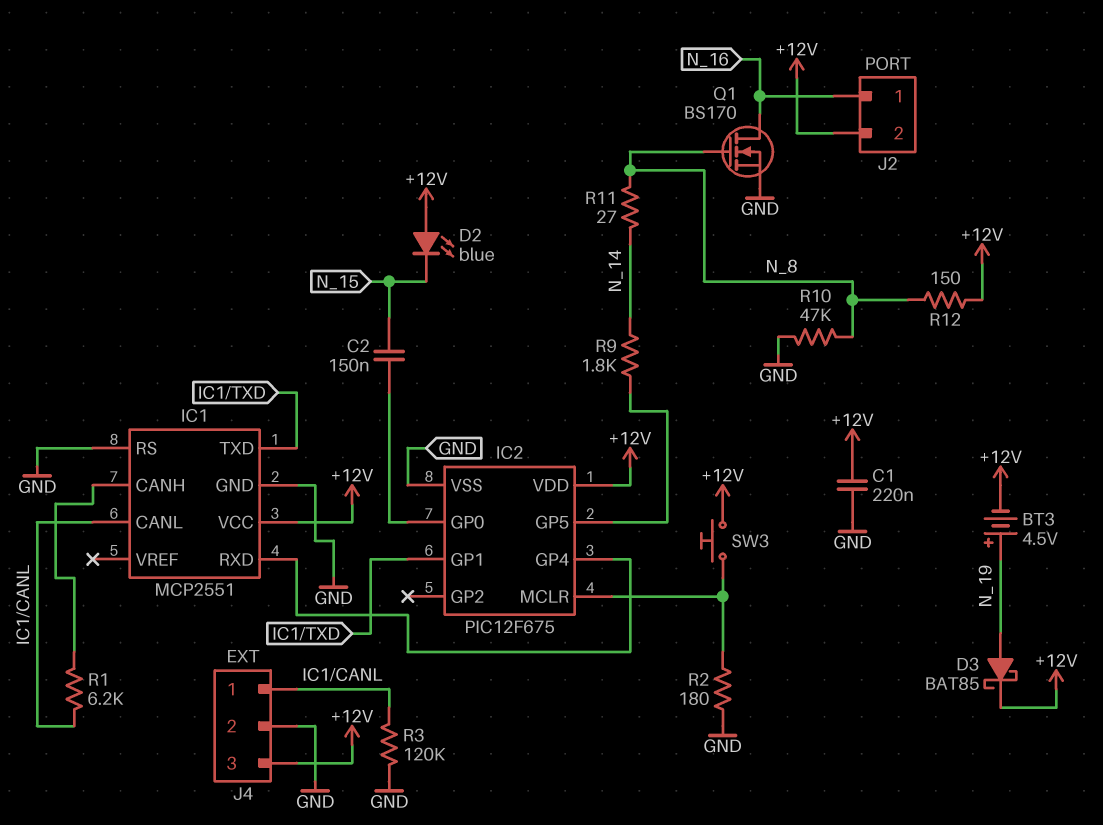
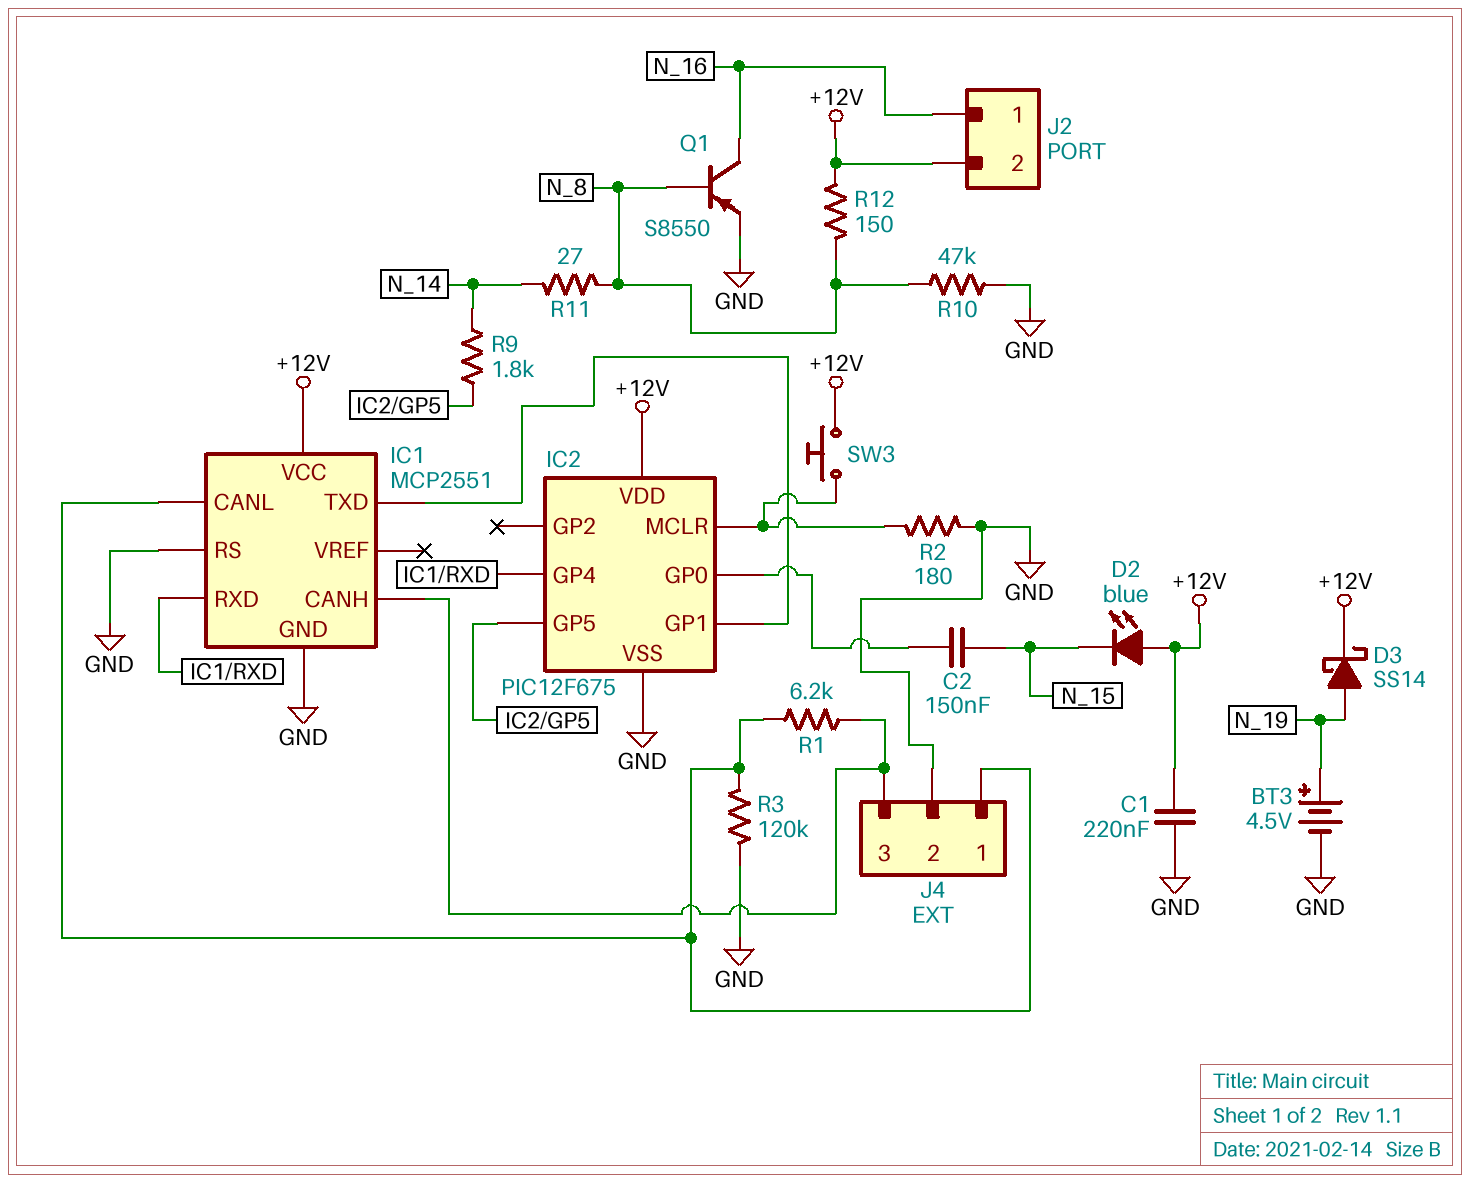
BT3: 4.5V (plus N_19, minus +12V) -> 4.5V (plus N_19, minus GND)
D3: schottky BAT85 (A N_19, K +12V) -> schottky SS14 (A N_19, K +12V)
J4 pin 3: +12V -> IC1/CANH
Q1: NMOS BS170 (G N_8, D N_16, S GND) -> PNP S8550 (B N_8, C N_16, E GND)

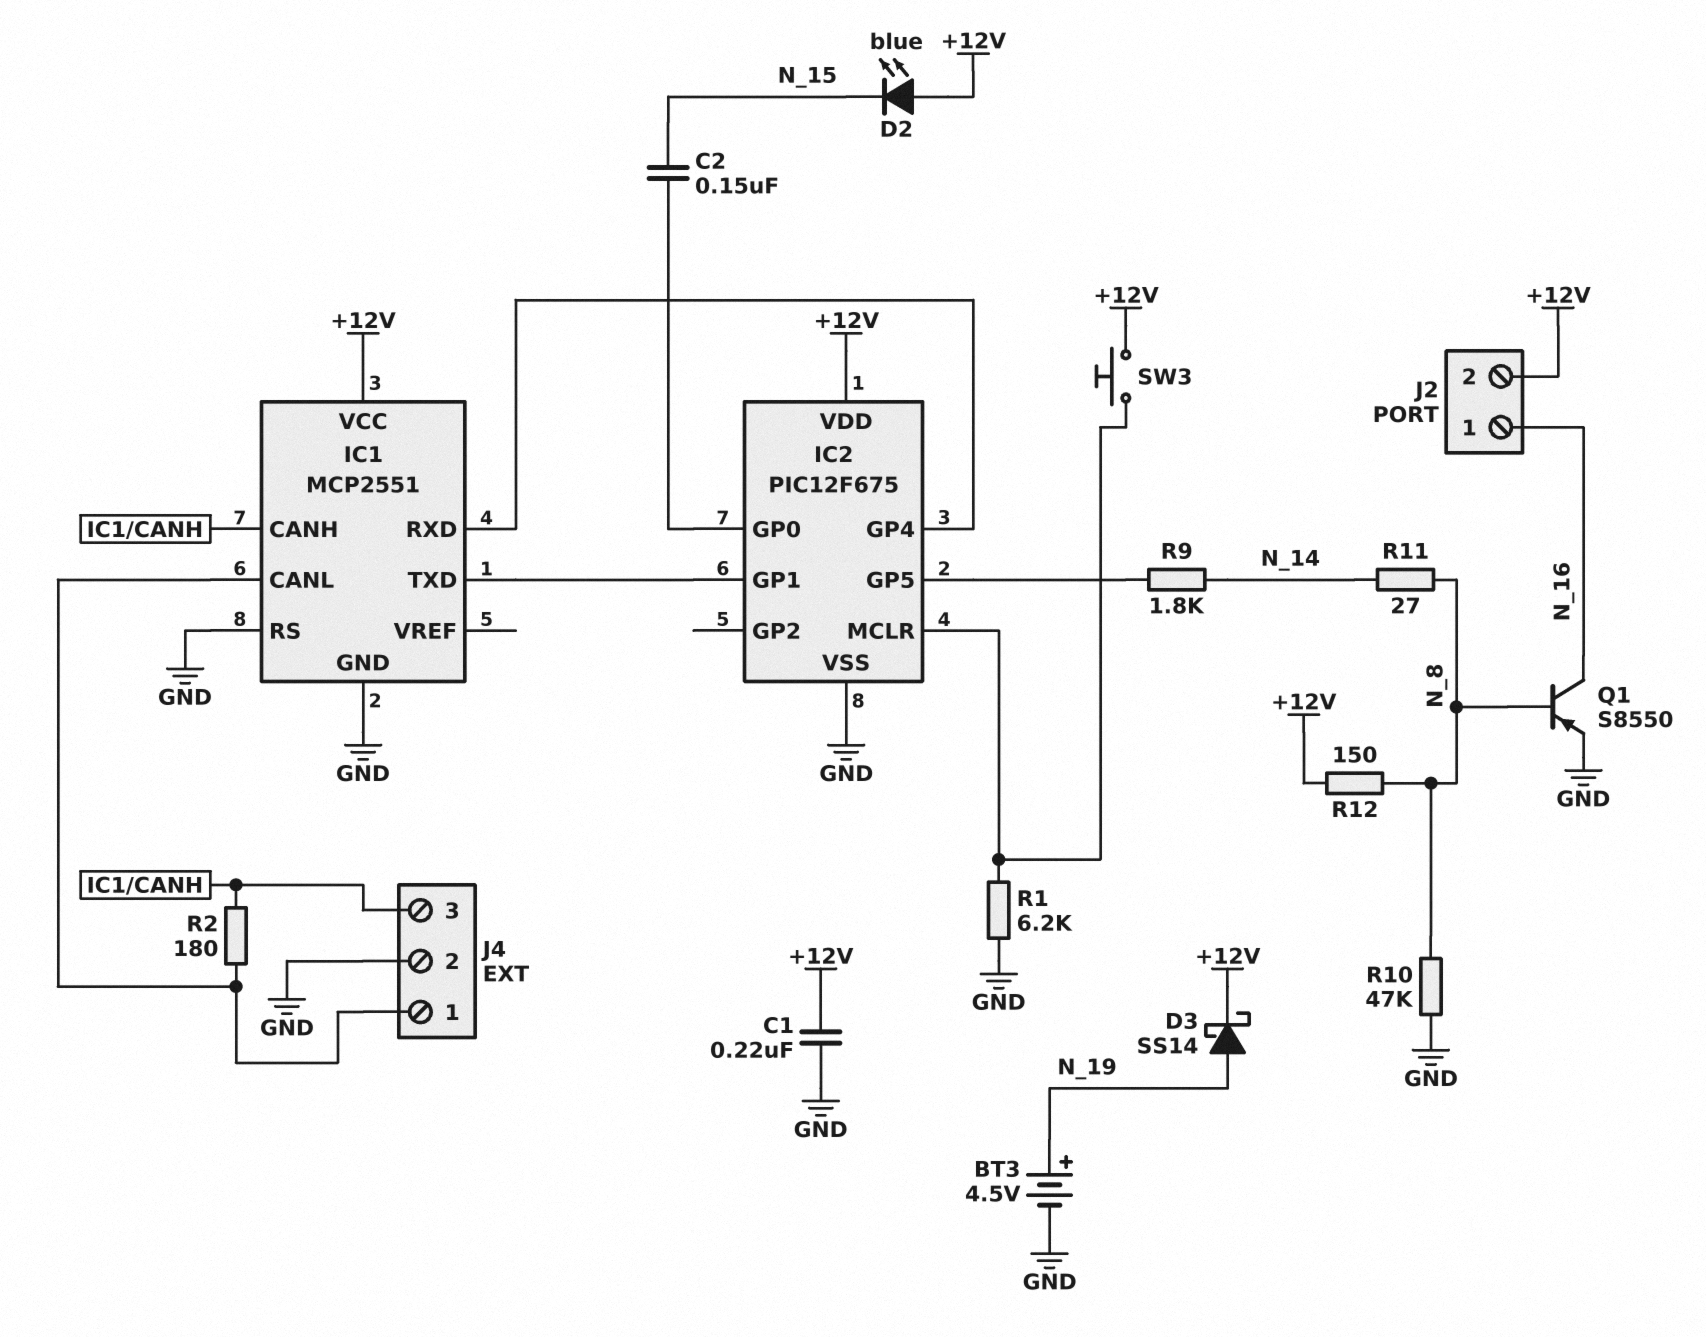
R1: 6.2k (IC1/CANH, IC1/CANL) -> 6.2k (GND, IC2/MCLR)
R2: 180 (GND, IC2/MCLR) -> 180 (IC1/CANH, IC1/CANL)
R3: 120k (GND, IC1/CANL) -> none

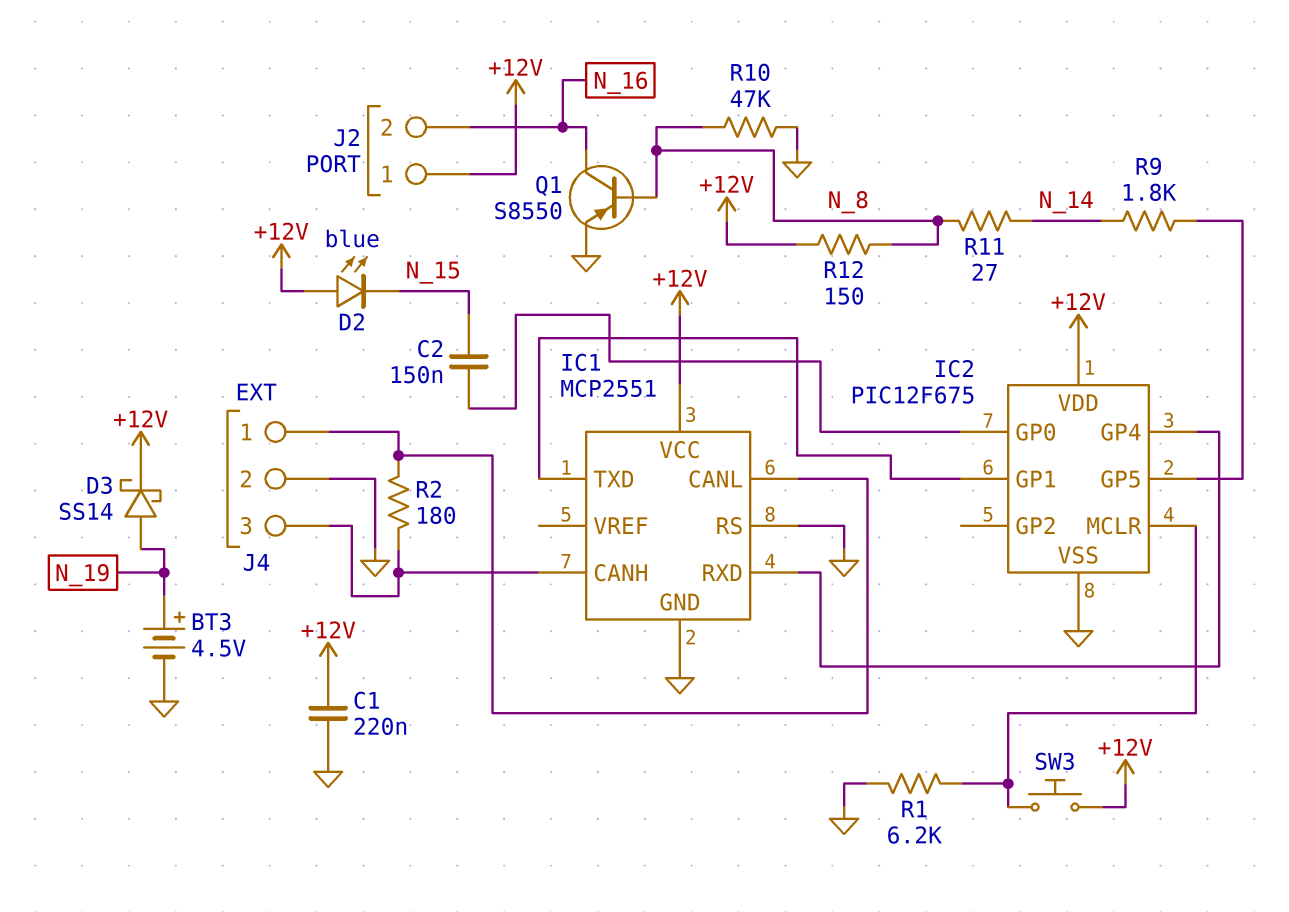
J2 pin 1: N_16 -> +12V
J2 pin 2: +12V -> N_16

